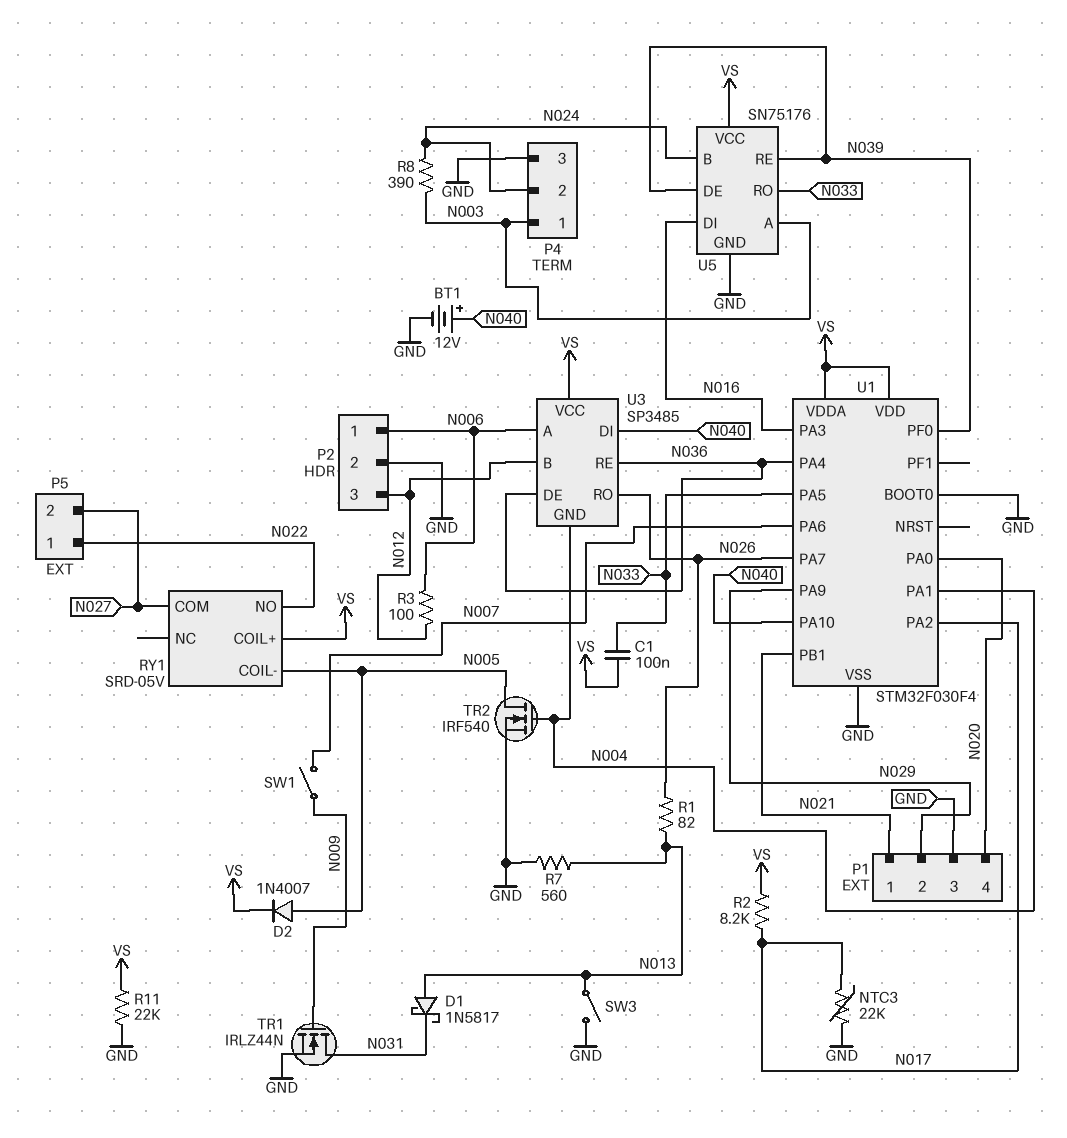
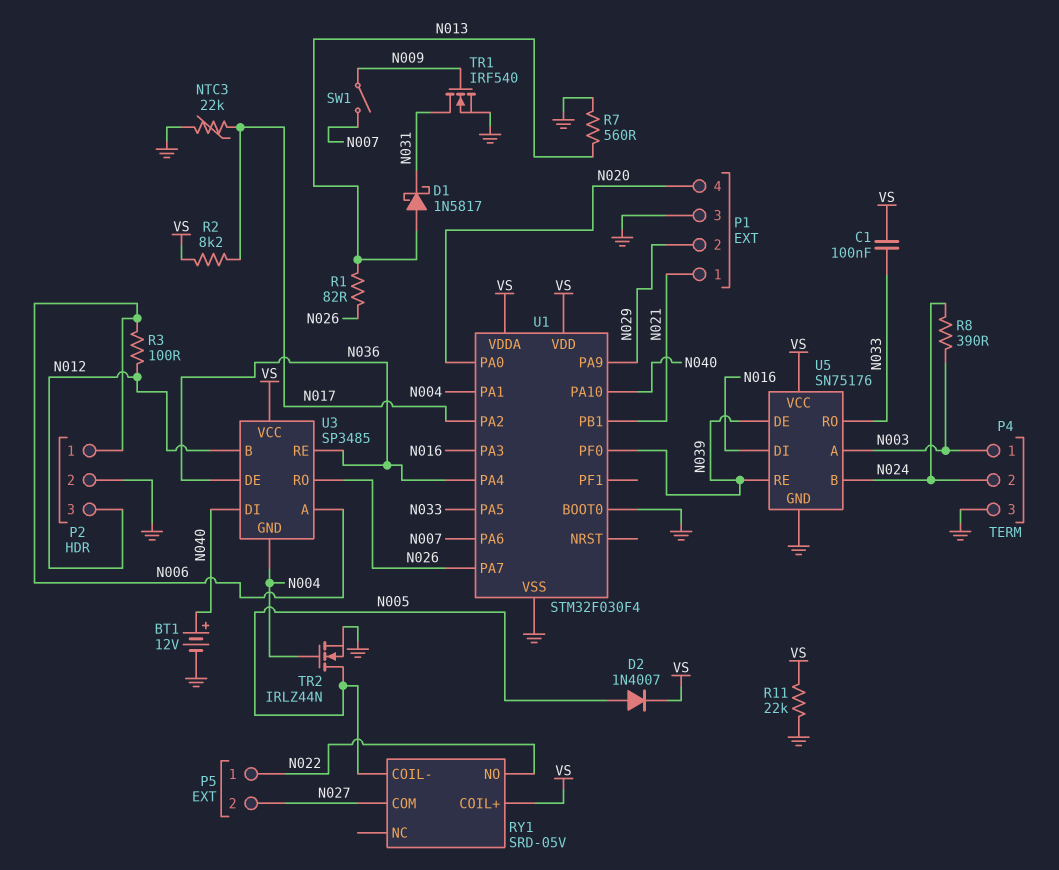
SW3: switch (GND, N013) -> none
TR1: NMOS IRLZ44N (G N009, D N031, S GND) -> NMOS IRF540 (G N009, D N031, S GND)
TR2: NMOS IRF540 (G N004, D N005, S GND) -> NMOS IRLZ44N (G N004, D N005, S GND)

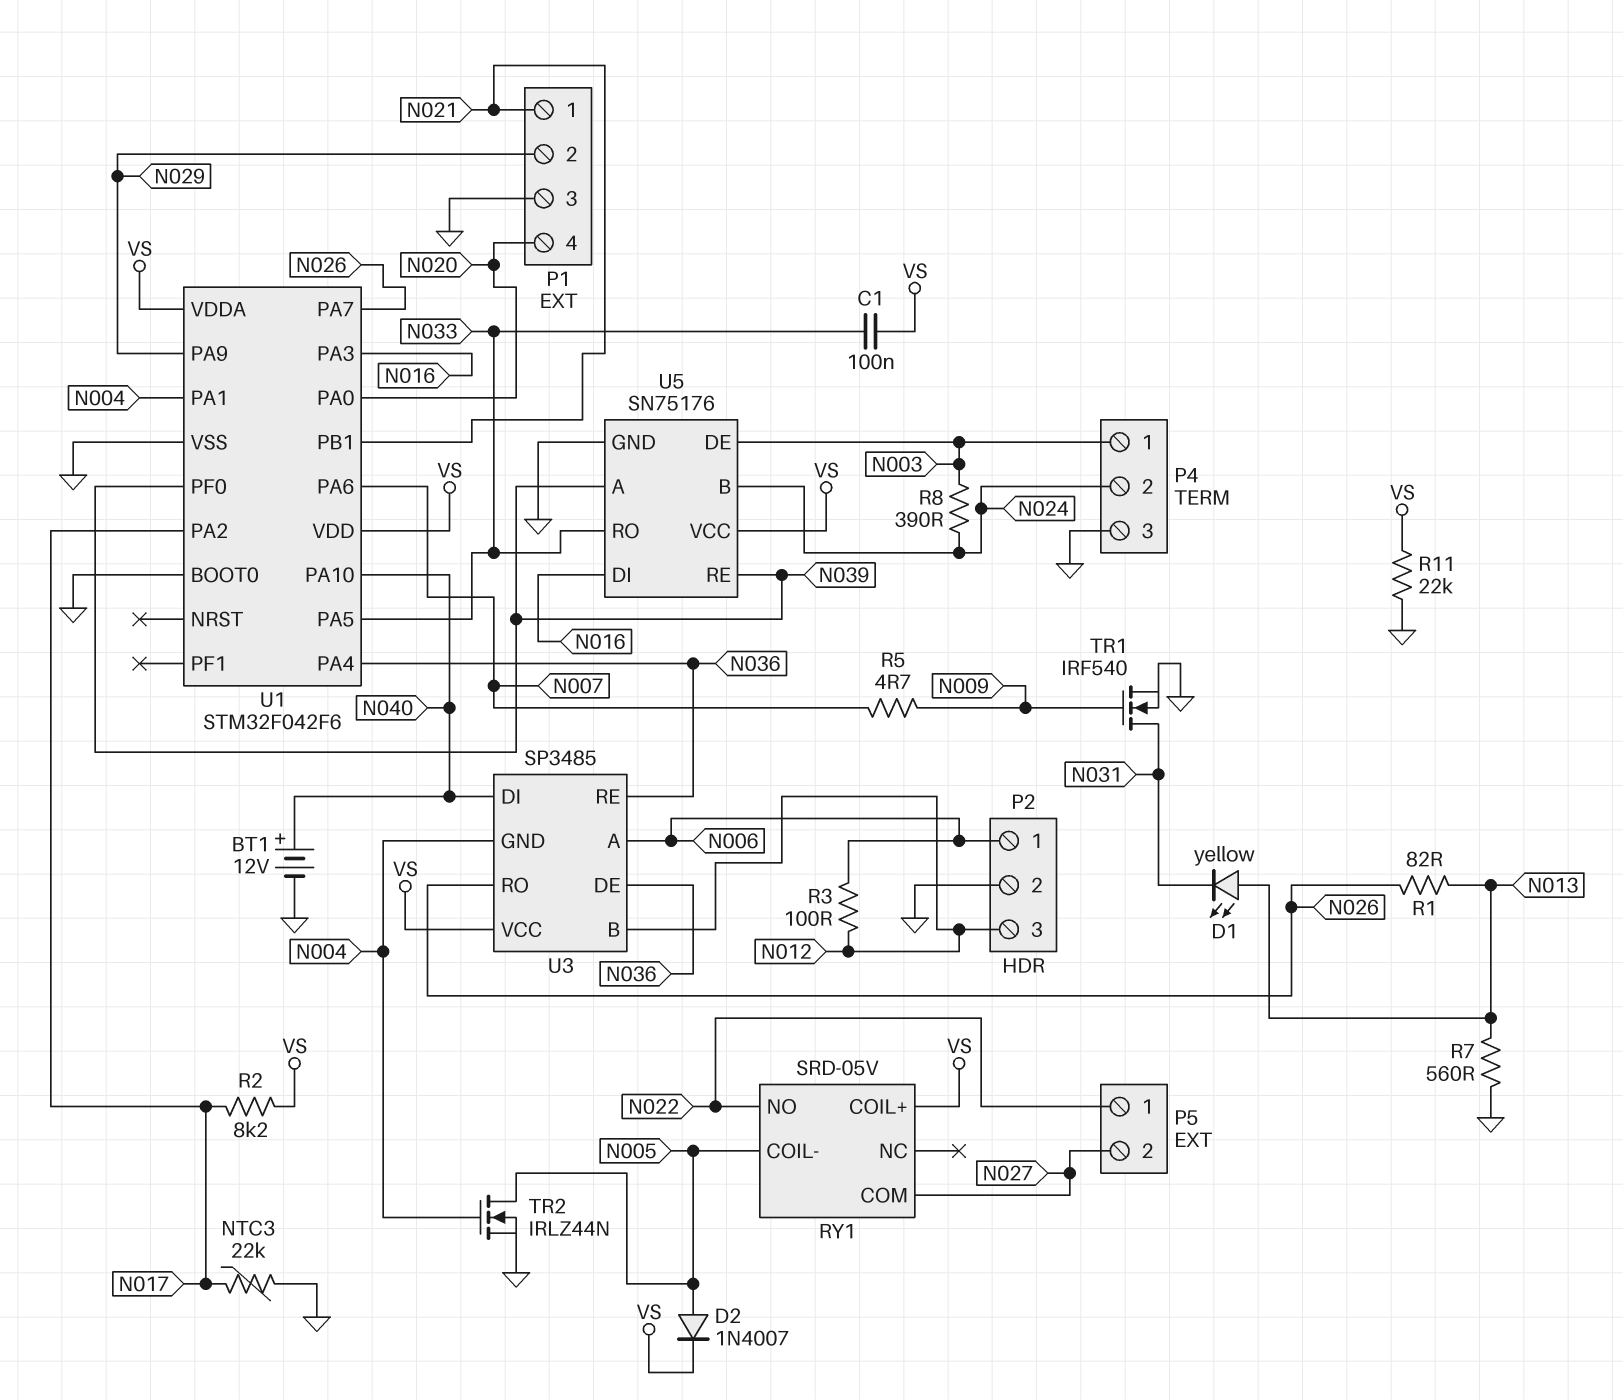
D1: schottky 1N5817 (A N013, K N031) -> LED yellow (A N013, K N031)
R5: none -> 4.7 (N007, N009)
SW1: switch (N007, N009) -> none
U1: STM32F030F4 -> STM32F042F6
U5 pin A: N003 -> N039
U5 pin DE: N039 -> N003

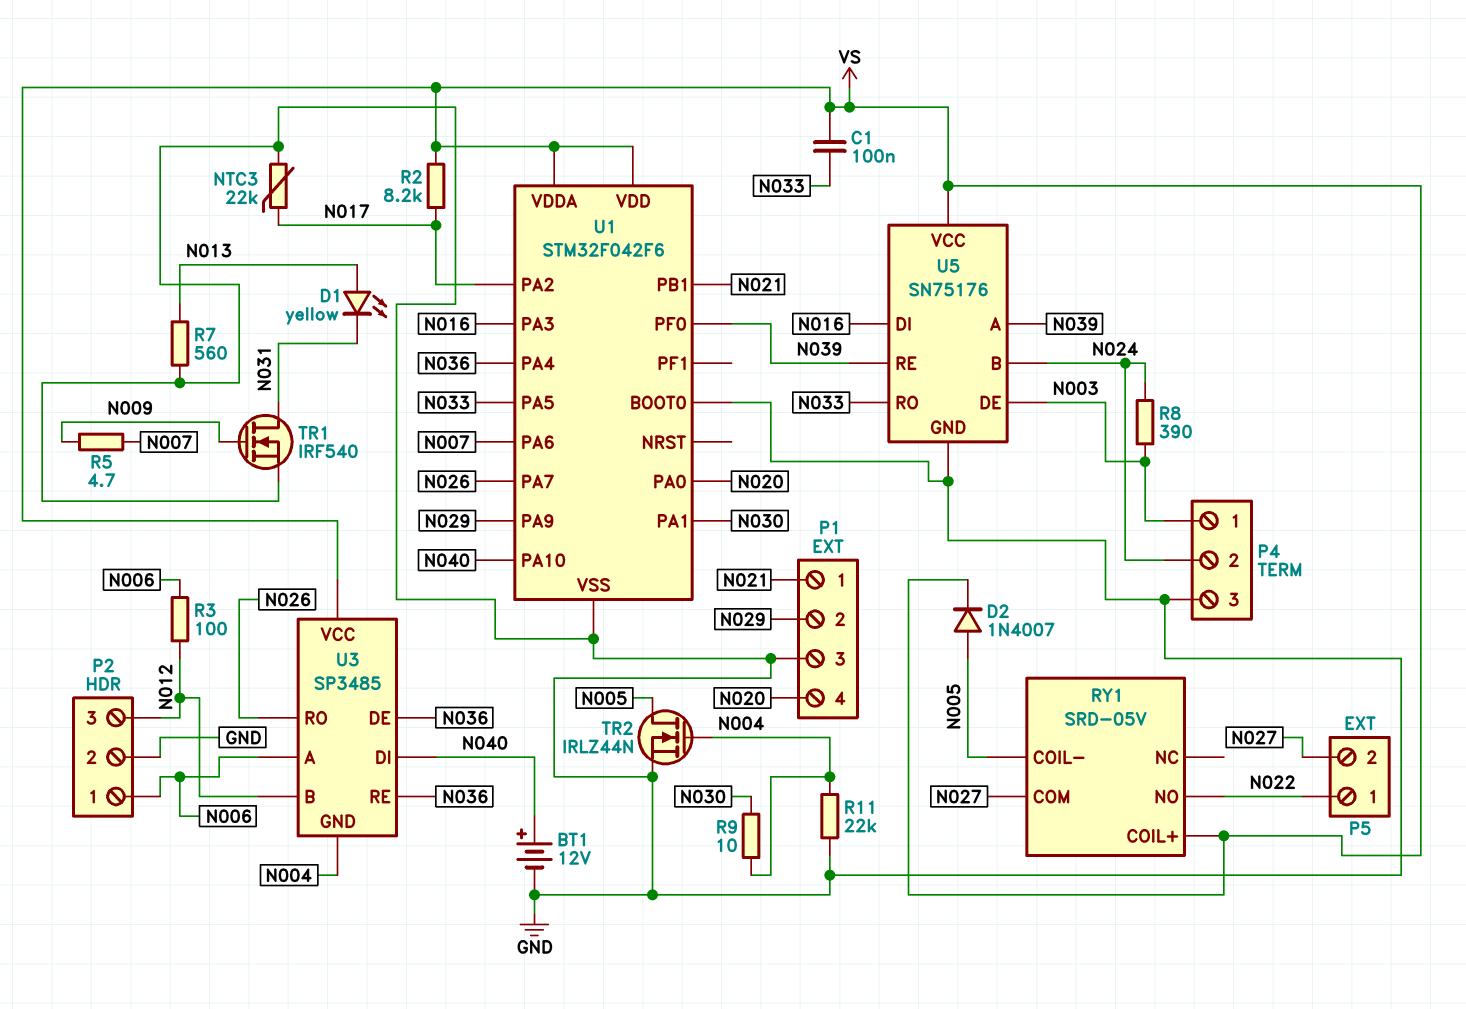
R1: 82 (N013, N026) -> none
R9: none -> 10 (N004, N030)
R11: 22k (GND, VS) -> 22k (GND, N004)
U1 pin PA1: N004 -> N030

